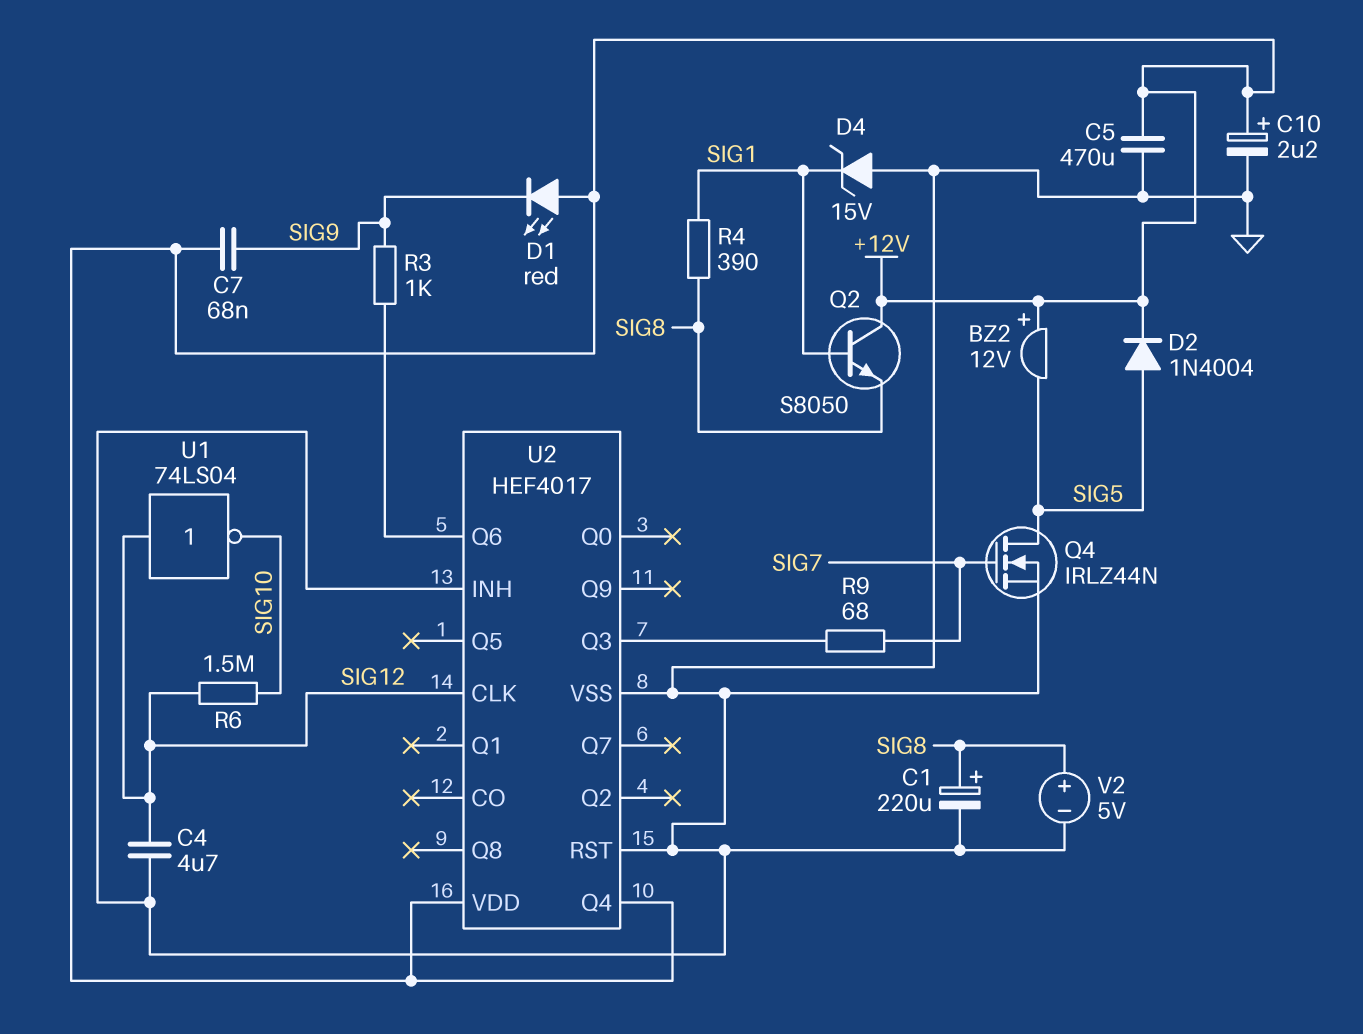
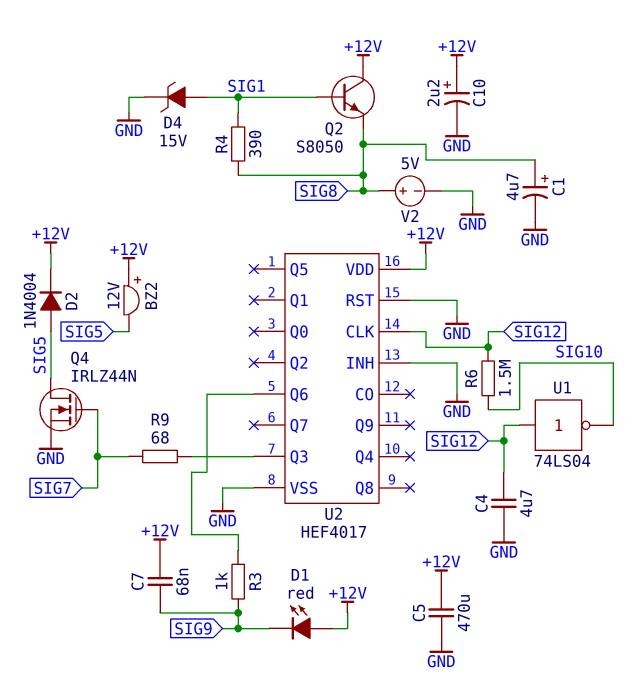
C1: 220uF (plus SIG8, minus GND) -> 4.7uF (plus SIG8, minus GND)
D4: zener 15V (A GND, K SIG1) -> zener 15V (A SIG1, K GND)
U2 pin Q4: +12V -> none

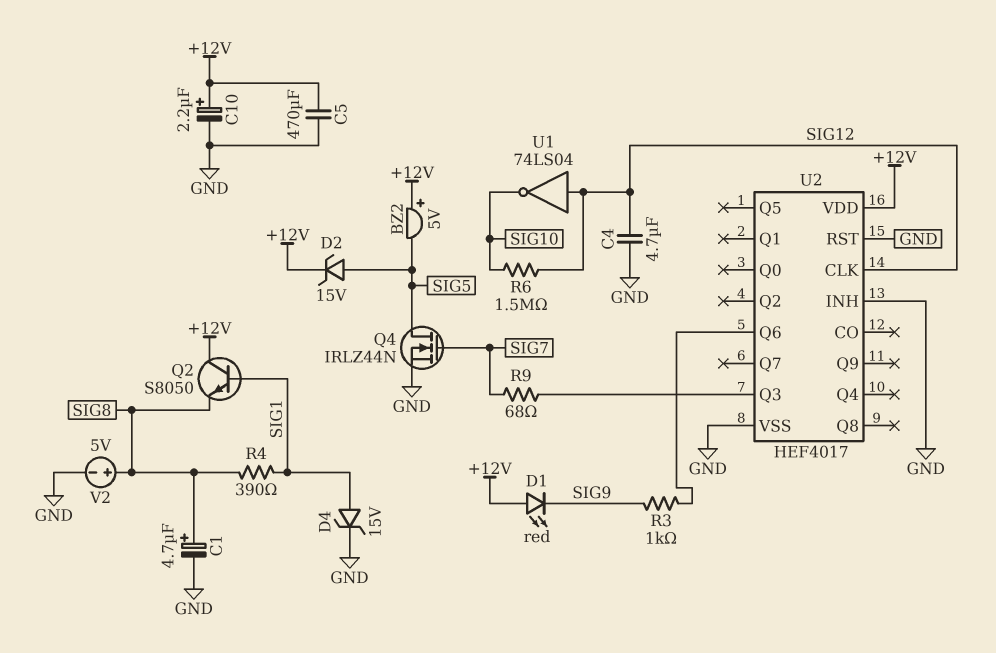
BZ2: buzzer 12V (plus +12V, minus SIG5) -> buzzer 5V (plus +12V, minus SIG5)
C7: 68nF (+12V, SIG9) -> none
D2: diode 1N4004 (A SIG5, K +12V) -> zener 15V (A SIG5, K +12V)

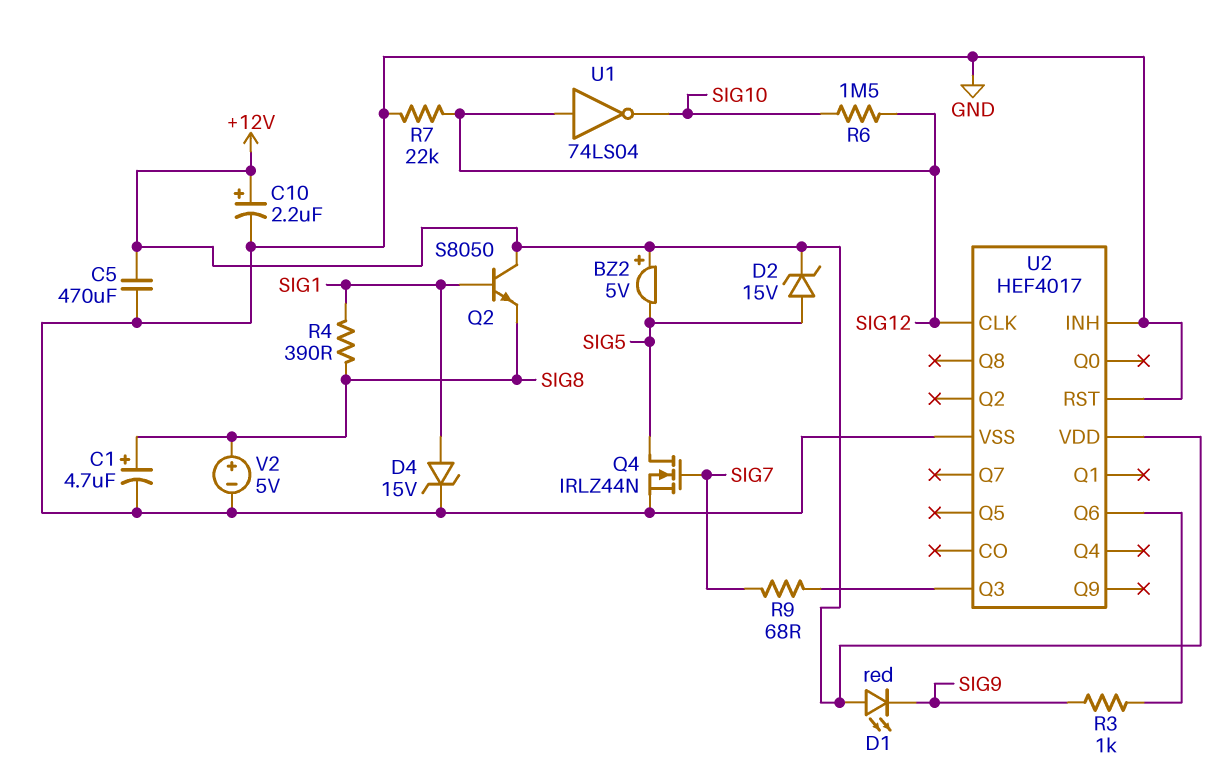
C4: 4.7uF (GND, SIG12) -> none
R7: none -> 22k (GND, SIG12)

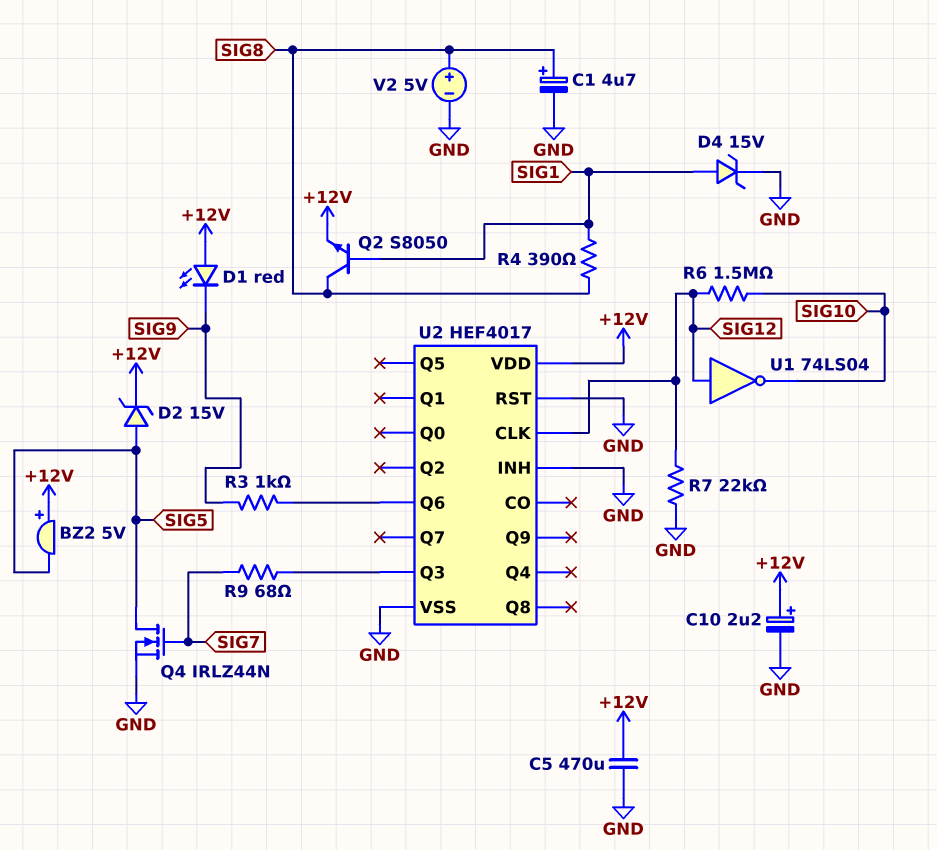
Q2: NPN S8050 (B SIG1, C +12V, E SIG8) -> NPN S8050 (B SIG1, C SIG8, E +12V)

